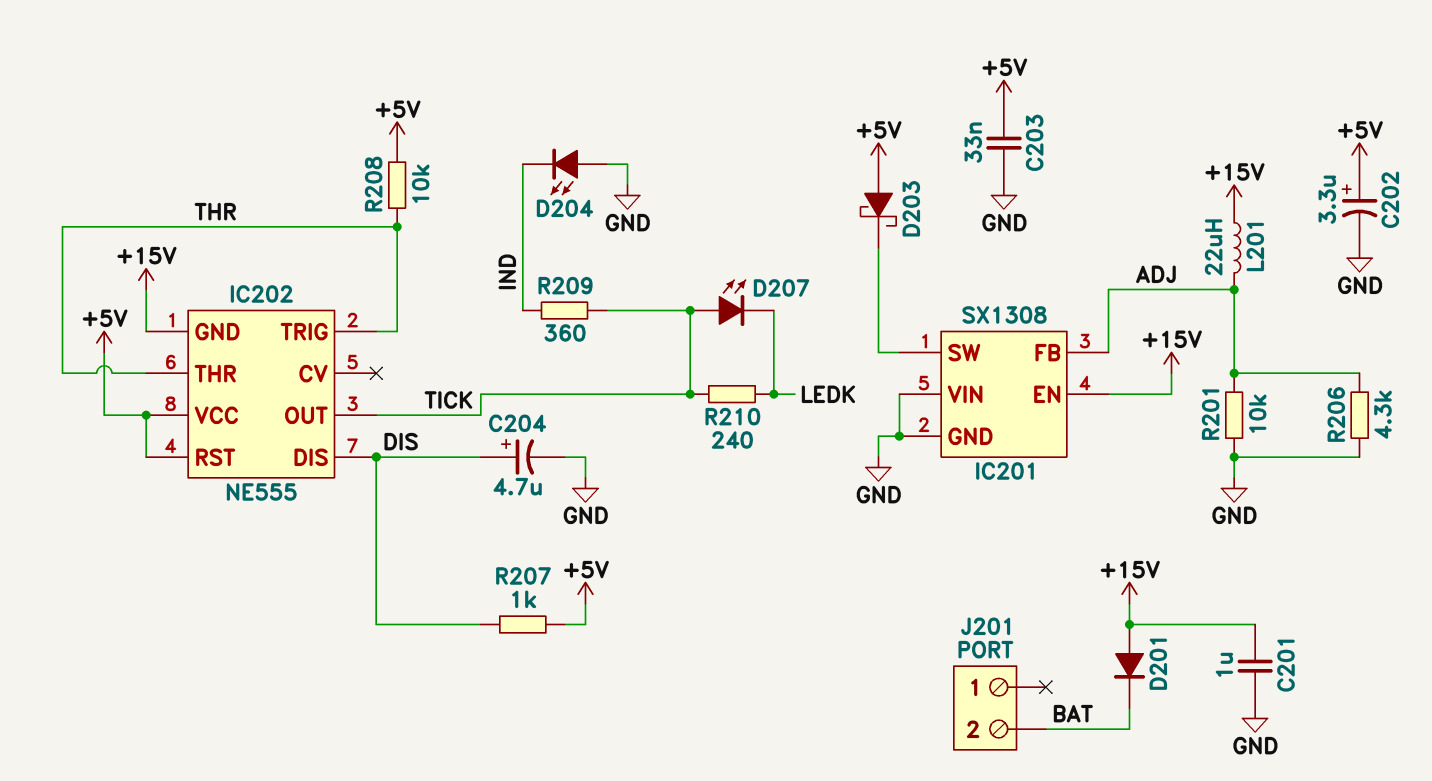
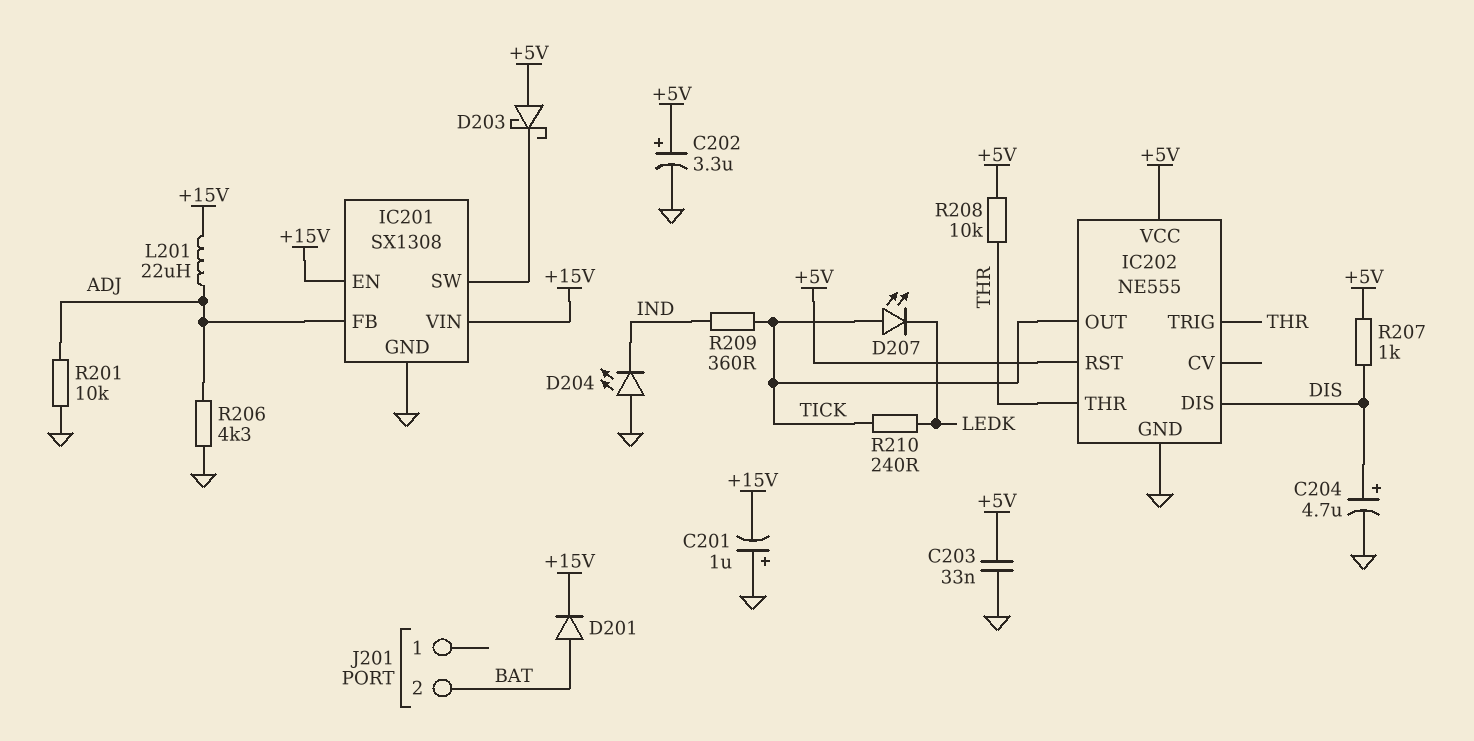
C201: 1uF (+15V, GND) -> 1uF (plus GND, minus +15V)
D201: diode (A +15V, K BAT) -> diode (A BAT, K +15V)
IC201 pin VIN: GND -> +15V
IC202 pin GND: +15V -> GND

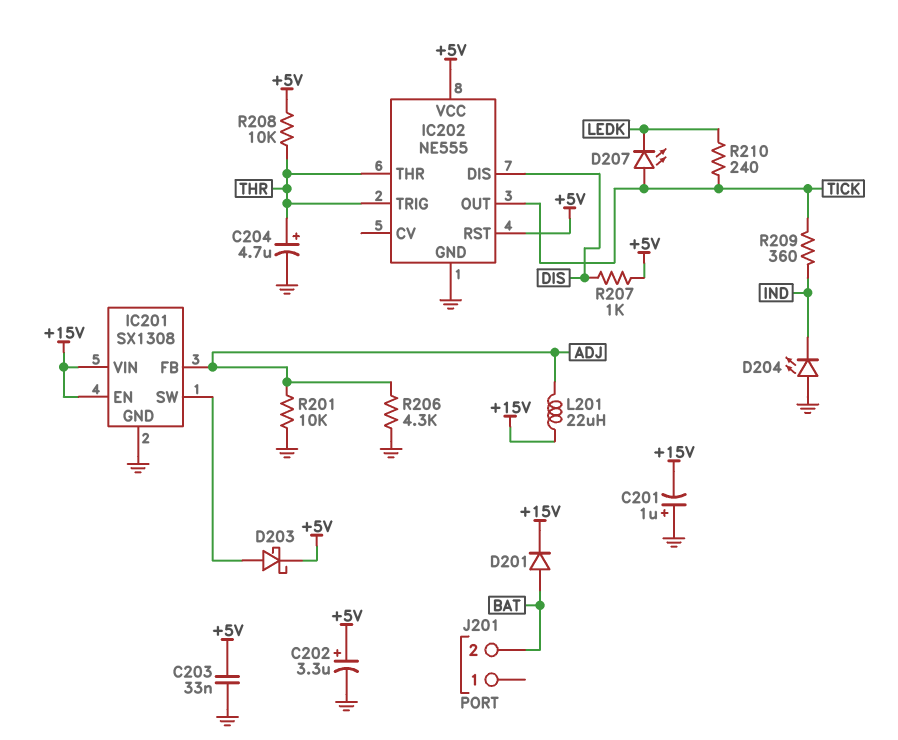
C204: 4.7uF (plus DIS, minus GND) -> 4.7uF (plus THR, minus GND)
D203: schottky (A +5V, K IC201/SW) -> schottky (A IC201/SW, K +5V)

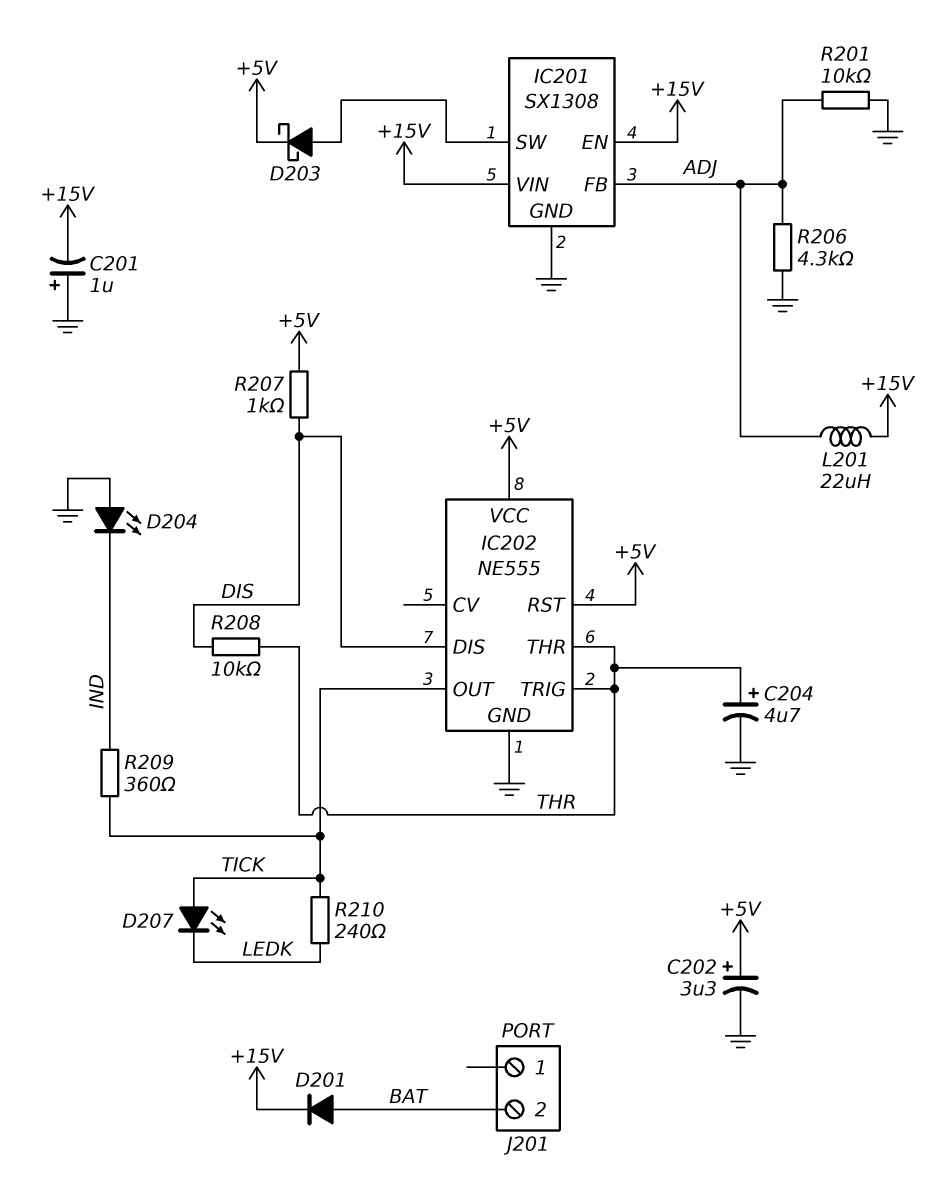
C203: 33nF (+5V, GND) -> none
R208: 10k (+5V, THR) -> 10k (DIS, THR)

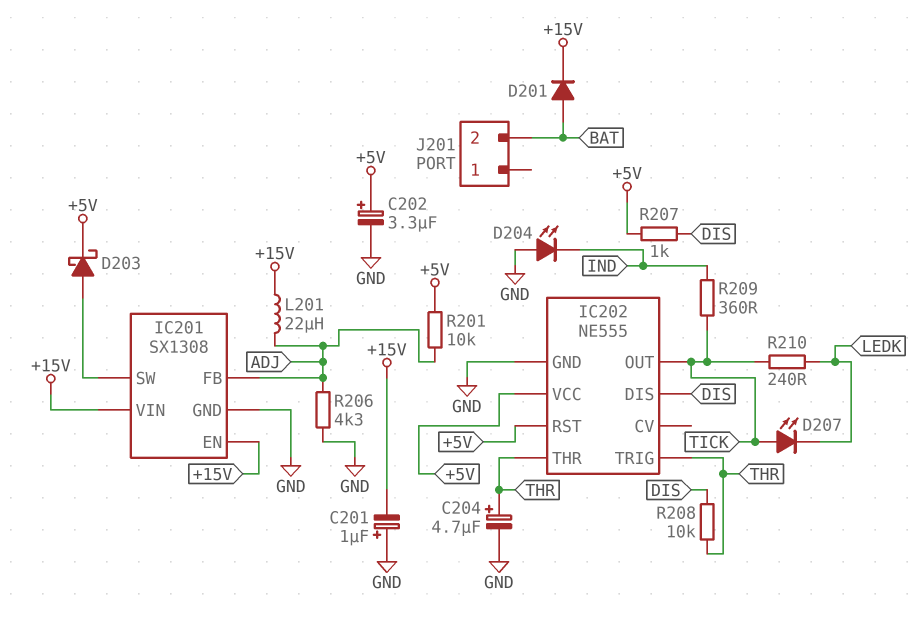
R201: 10k (ADJ, GND) -> 10k (+5V, ADJ)

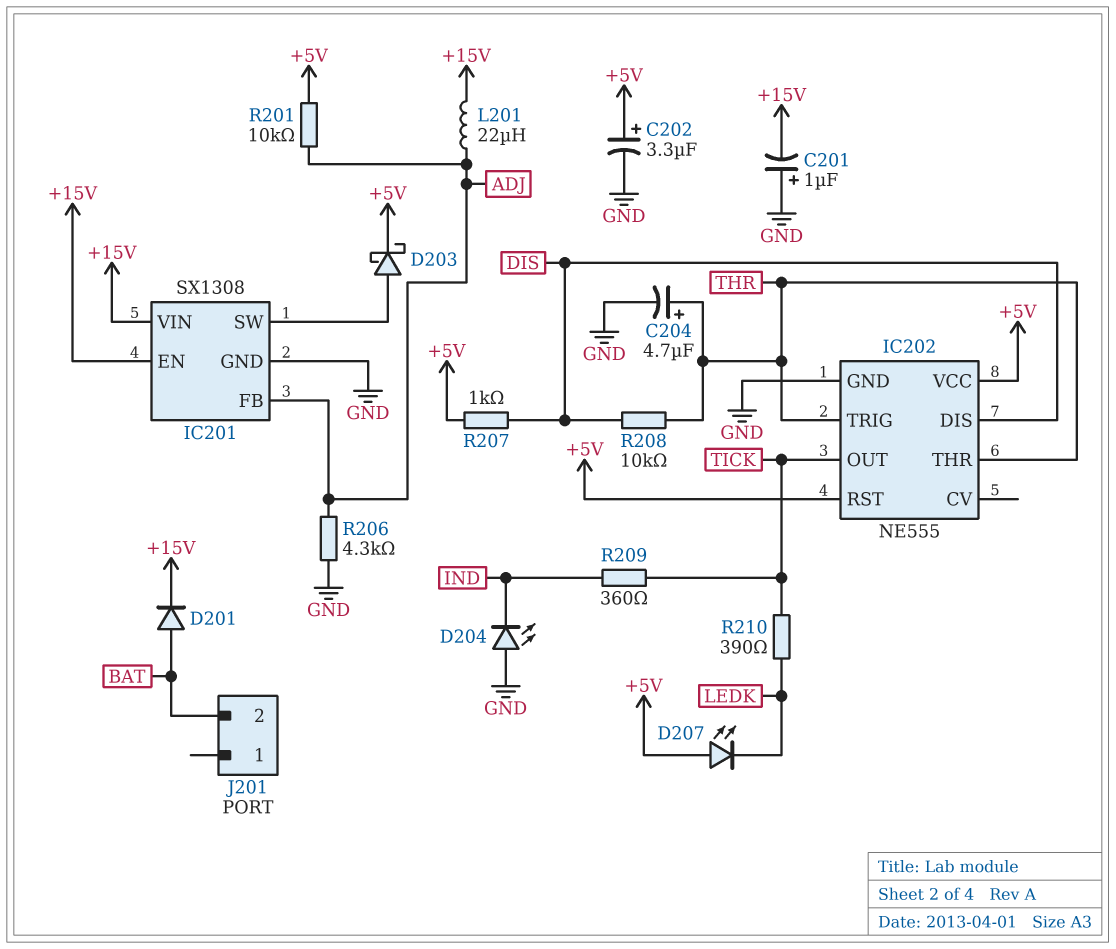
D207: LED (A TICK, K LEDK) -> LED (A +5V, K LEDK)
R210: 240 (LEDK, TICK) -> 390 (LEDK, TICK)

